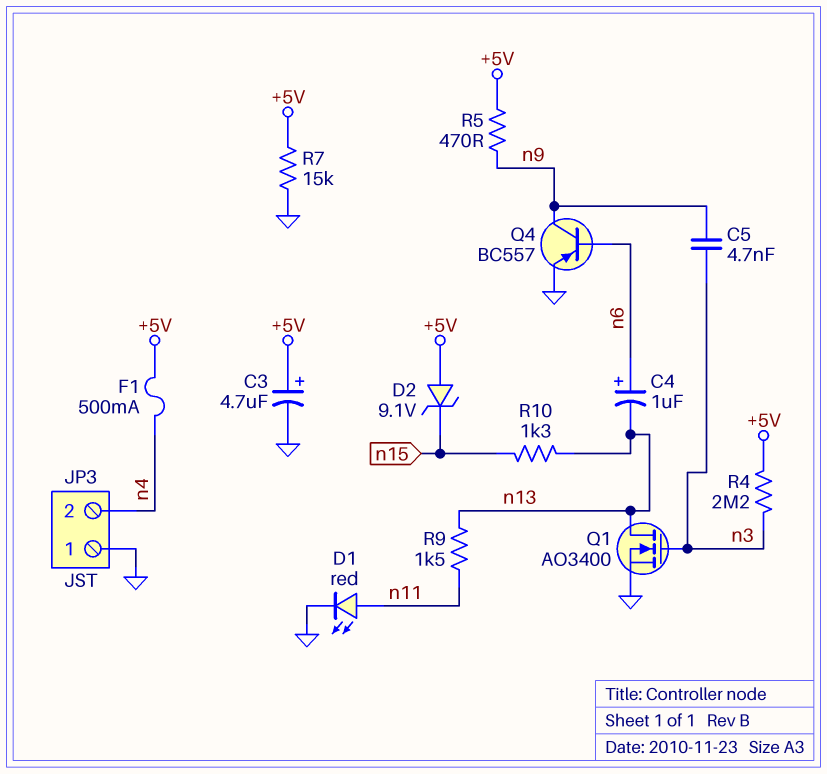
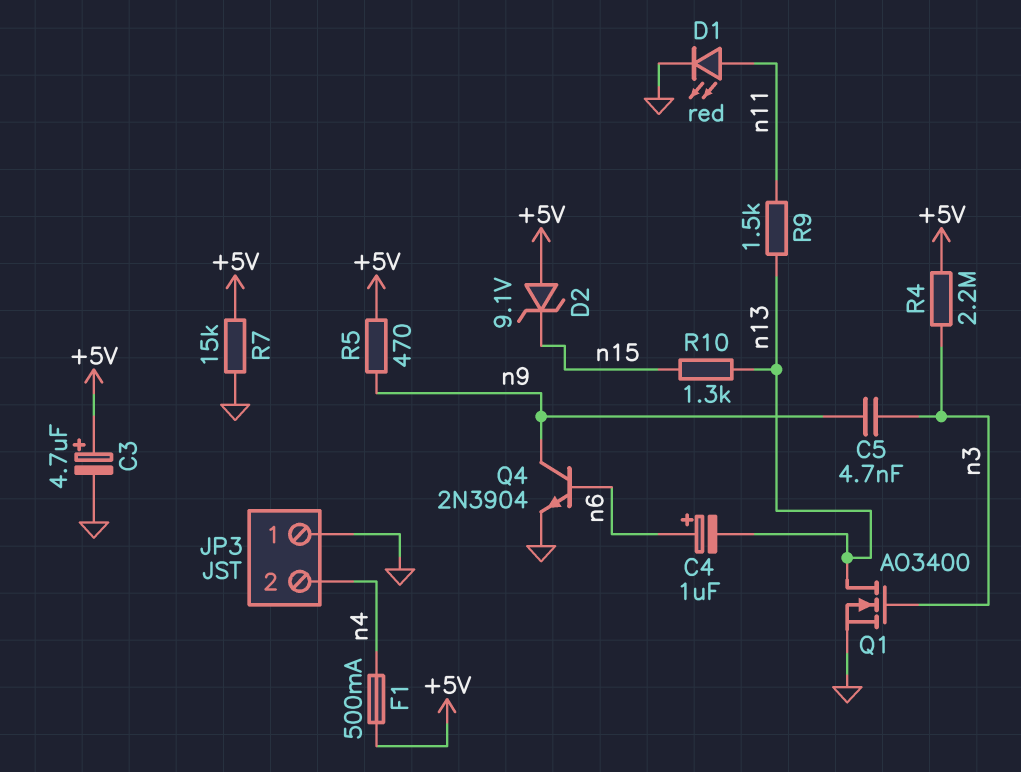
Q4: PNP BC557 (B n6, C n9, E GND) -> NPN 2N3904 (B n6, C n9, E GND)

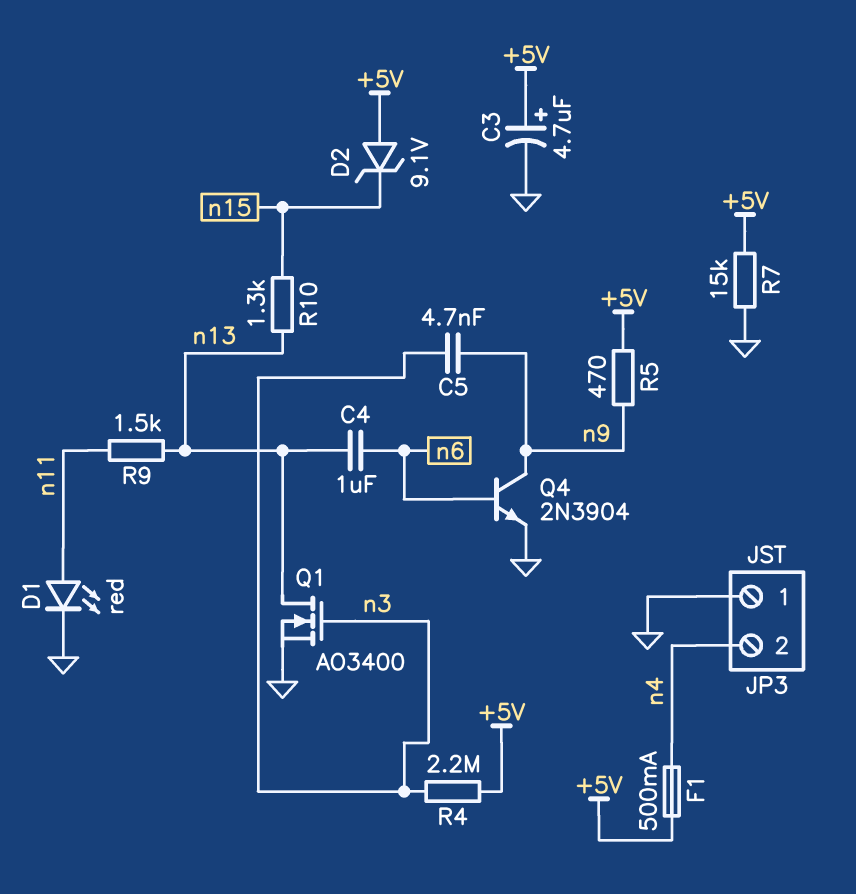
C4: 1uF (plus n6, minus n13) -> 1uF (n6, n13)

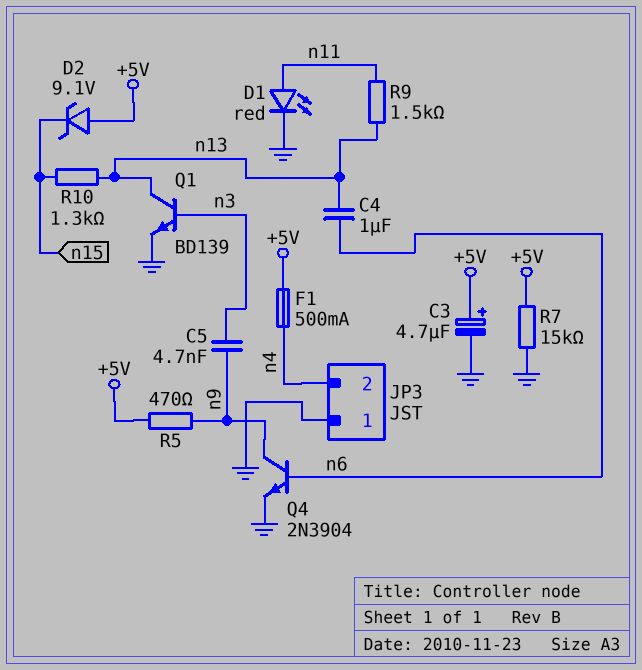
Q1: NMOS AO3400 (G n3, D n13, S GND) -> NPN BD139 (B n3, C n13, E GND)
R4: 2.2M (+5V, n3) -> none

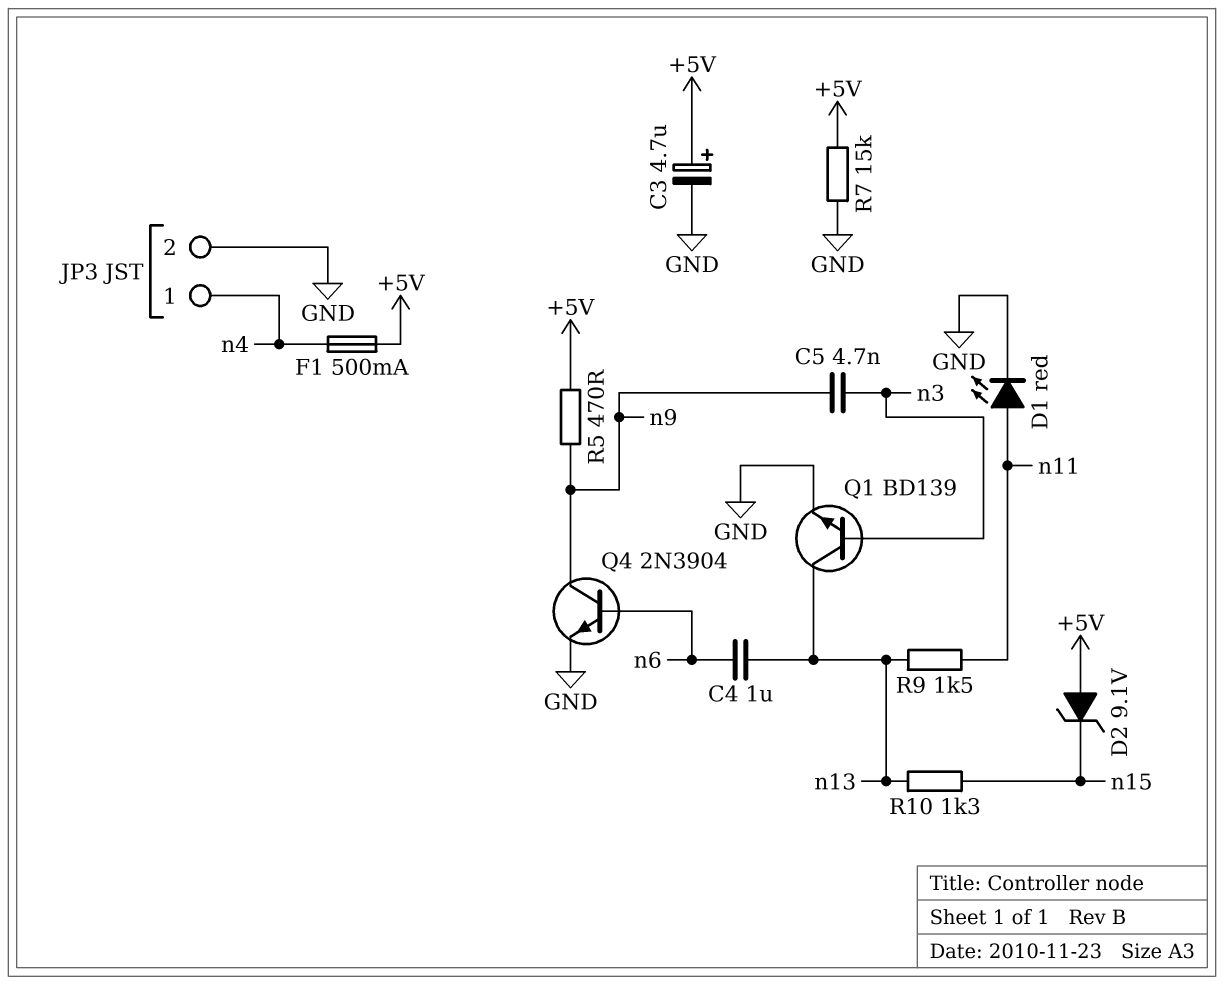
JP3 pin 1: GND -> n4
JP3 pin 2: n4 -> GND

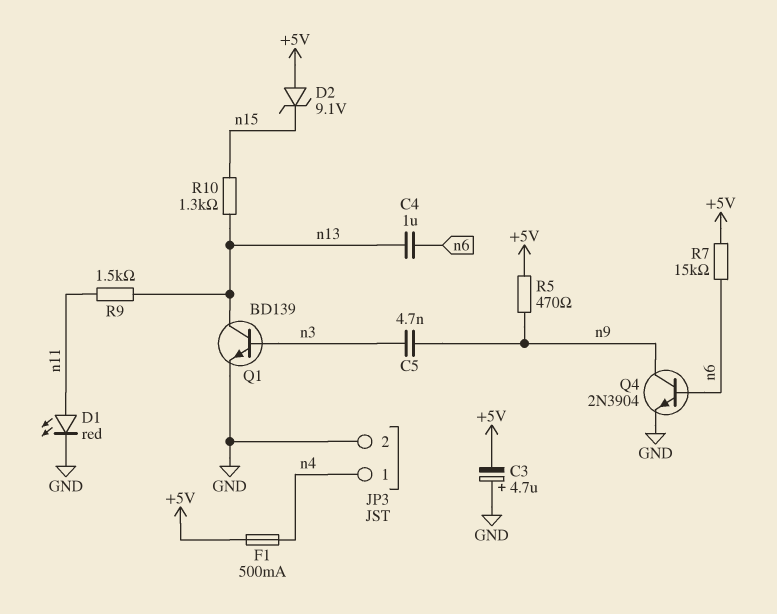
C3: 4.7uF (plus +5V, minus GND) -> 4.7uF (plus GND, minus +5V)
R7: 15k (+5V, GND) -> 15k (+5V, n6)

